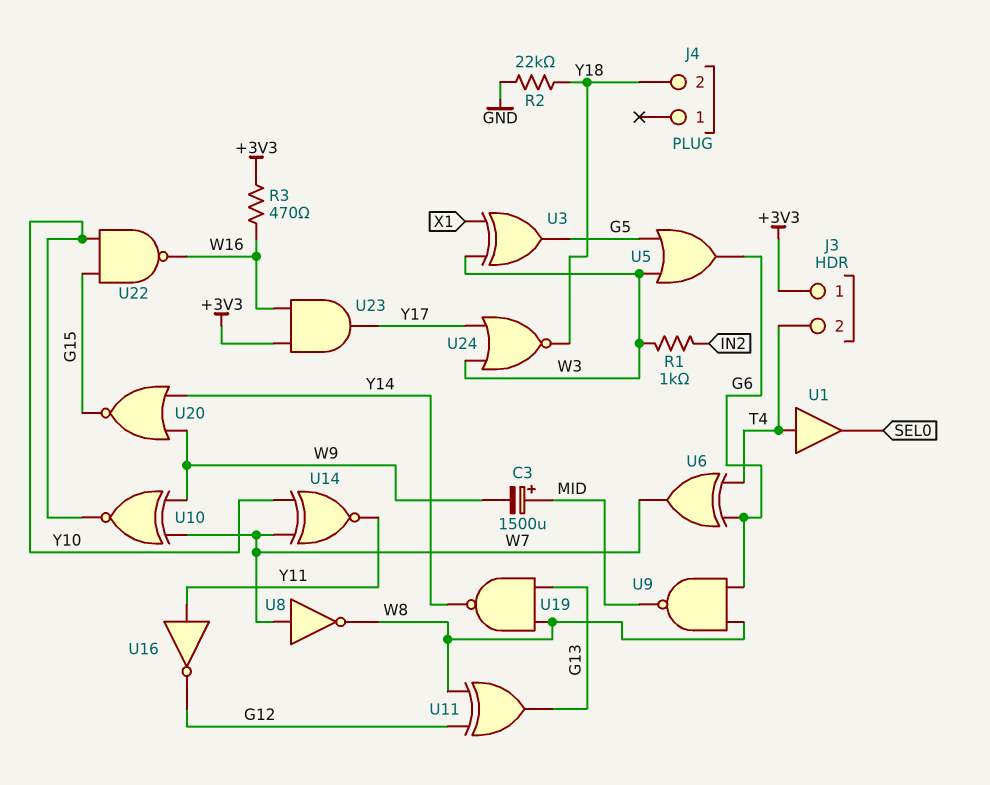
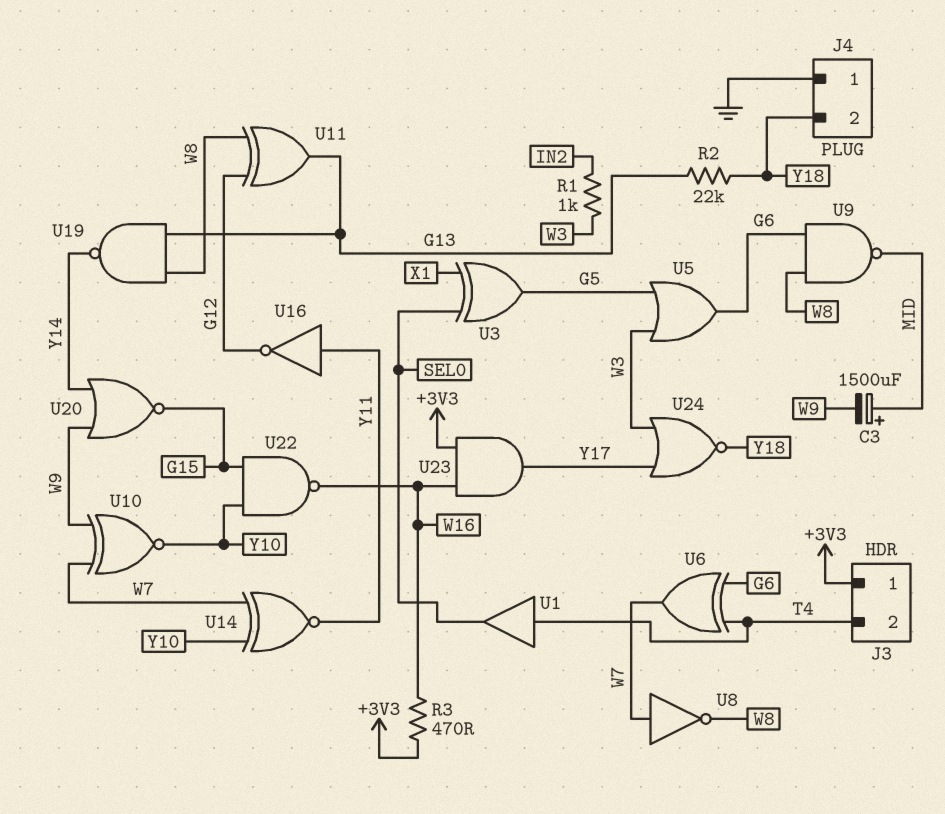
J4 pin 1: none -> GND
R2: 22k (GND, Y18) -> 22k (G13, Y18)
U3: XOR (in W3, in X1, out G5) -> XOR (in SEL0, in X1, out G5)

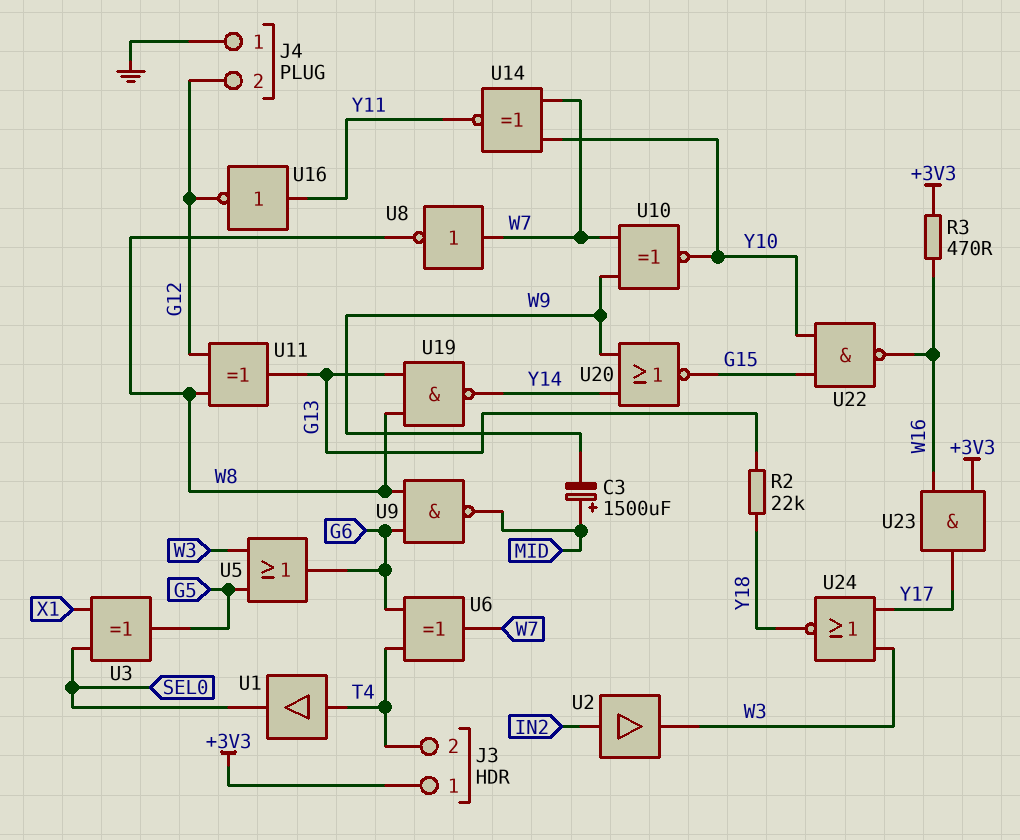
J4 pin 2: Y18 -> G12
R1: 1k (IN2, W3) -> none
U2: none -> buffer (in IN2, out W3)

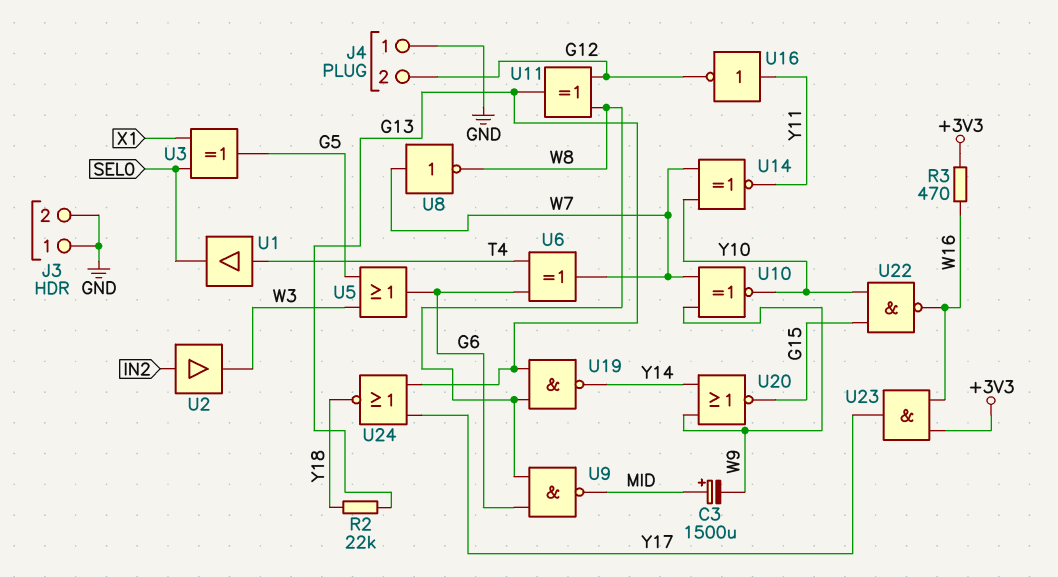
J3 pin 1: +3V3 -> GND
J3 pin 2: T4 -> GND
U24: NOR (in W3, in Y17, out Y18) -> NOR (in G13, in Y17, out Y18)

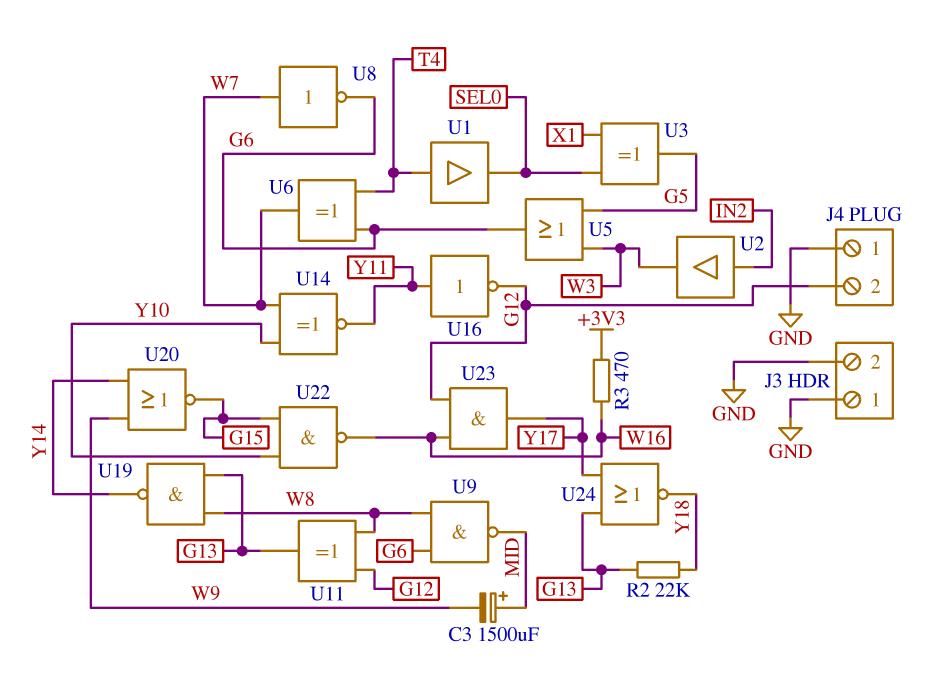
U8: NOT (in W7, out W8) -> NOT (in W7, out G6)
U10: XNOR (in W7, in W9, out Y10) -> none
U23: AND (in +3V3, in W16, out Y17) -> AND (in G12, in W16, out Y17)

